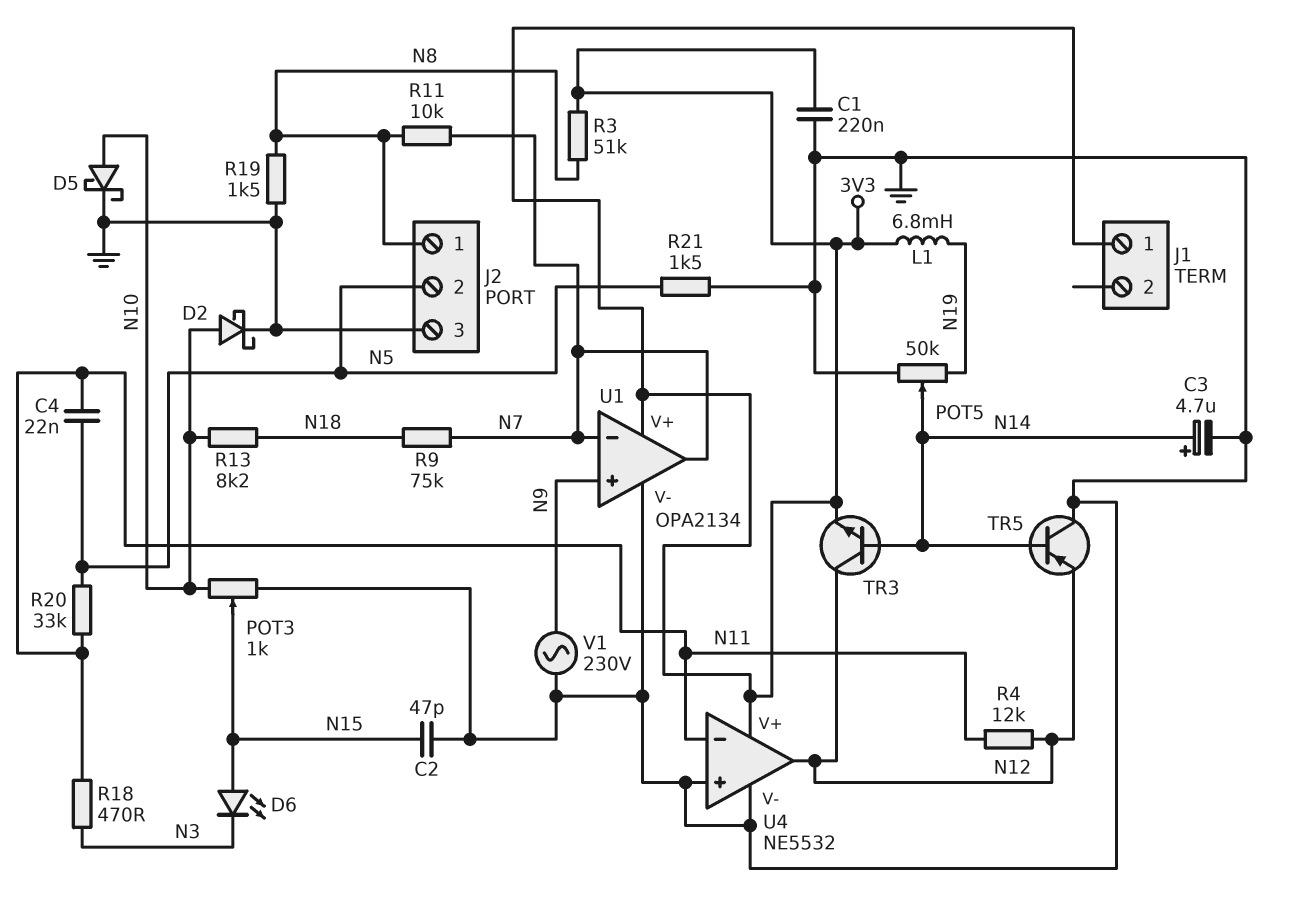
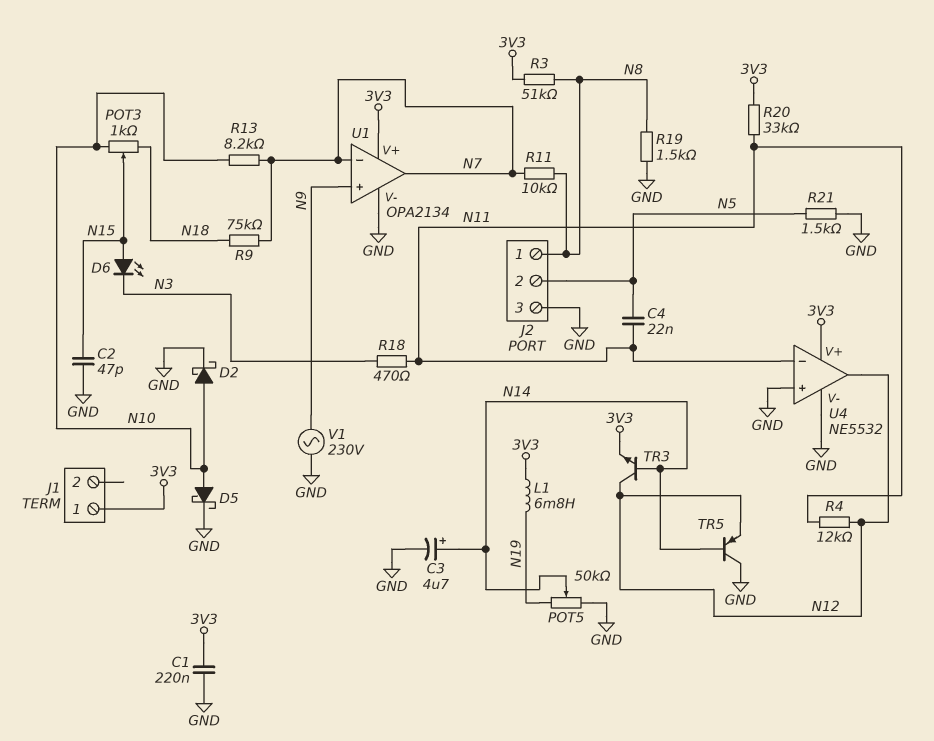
POT3: 1k (GND, N10, wiper N15) -> 1k (N10, N18, wiper N15)
R13: 8.2k (N10, N18) -> 8.2k (N7, N10)
R20: 33k (N5, N11) -> 33k (3V3, N11)

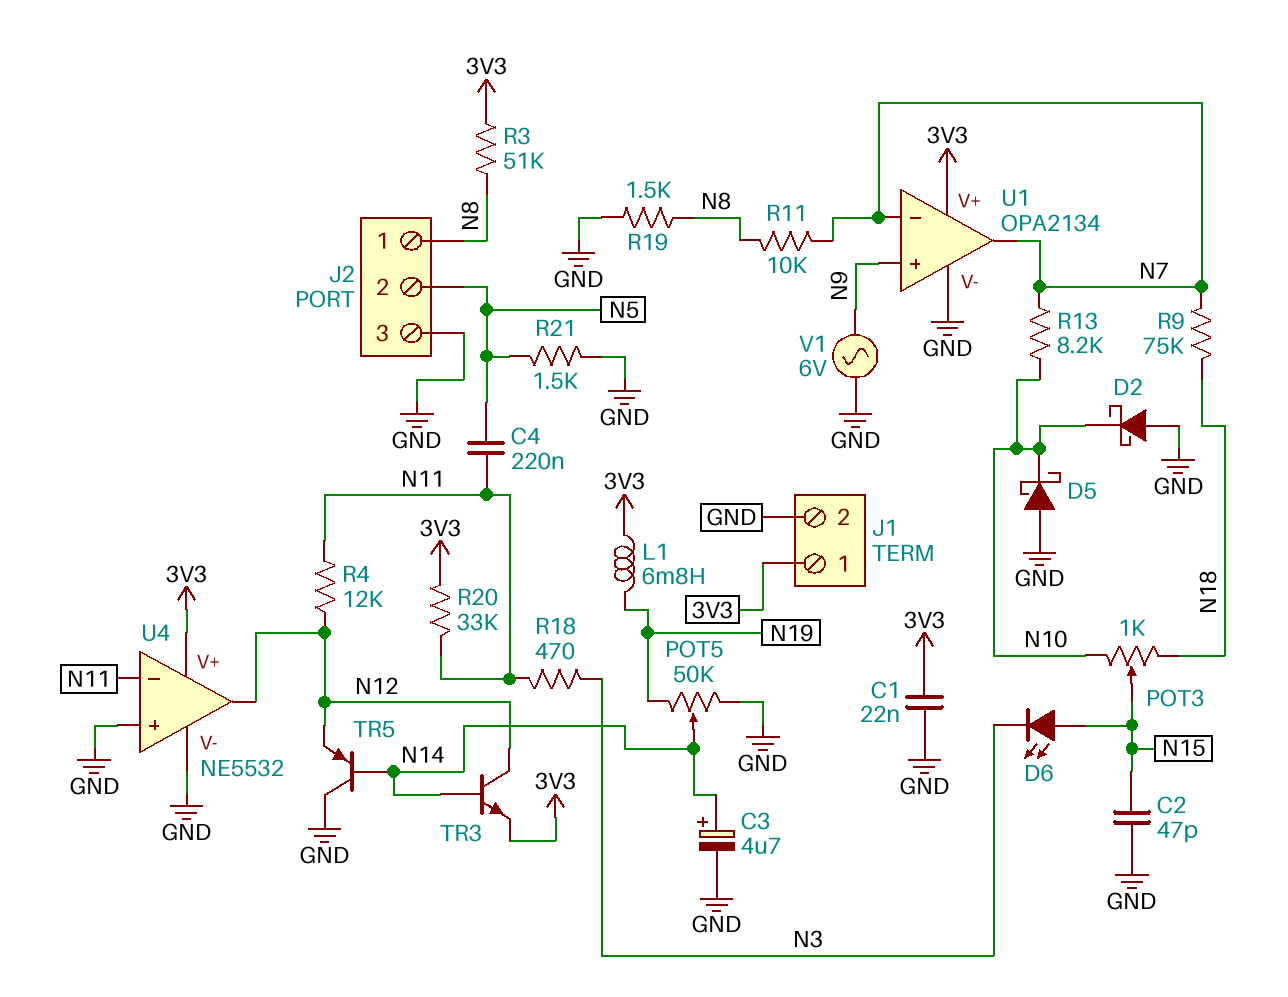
C1: 220nF (3V3, GND) -> 22nF (3V3, GND)
C4: 22nF (N5, N11) -> 220nF (N5, N11)
D2: schottky (A N10, K GND) -> schottky (A GND, K N10)
D5: schottky (A N10, K GND) -> schottky (A GND, K N10)
J1 pin 2: none -> GND
V1: AC 230V (GND, N9) -> AC 6V (GND, N9)

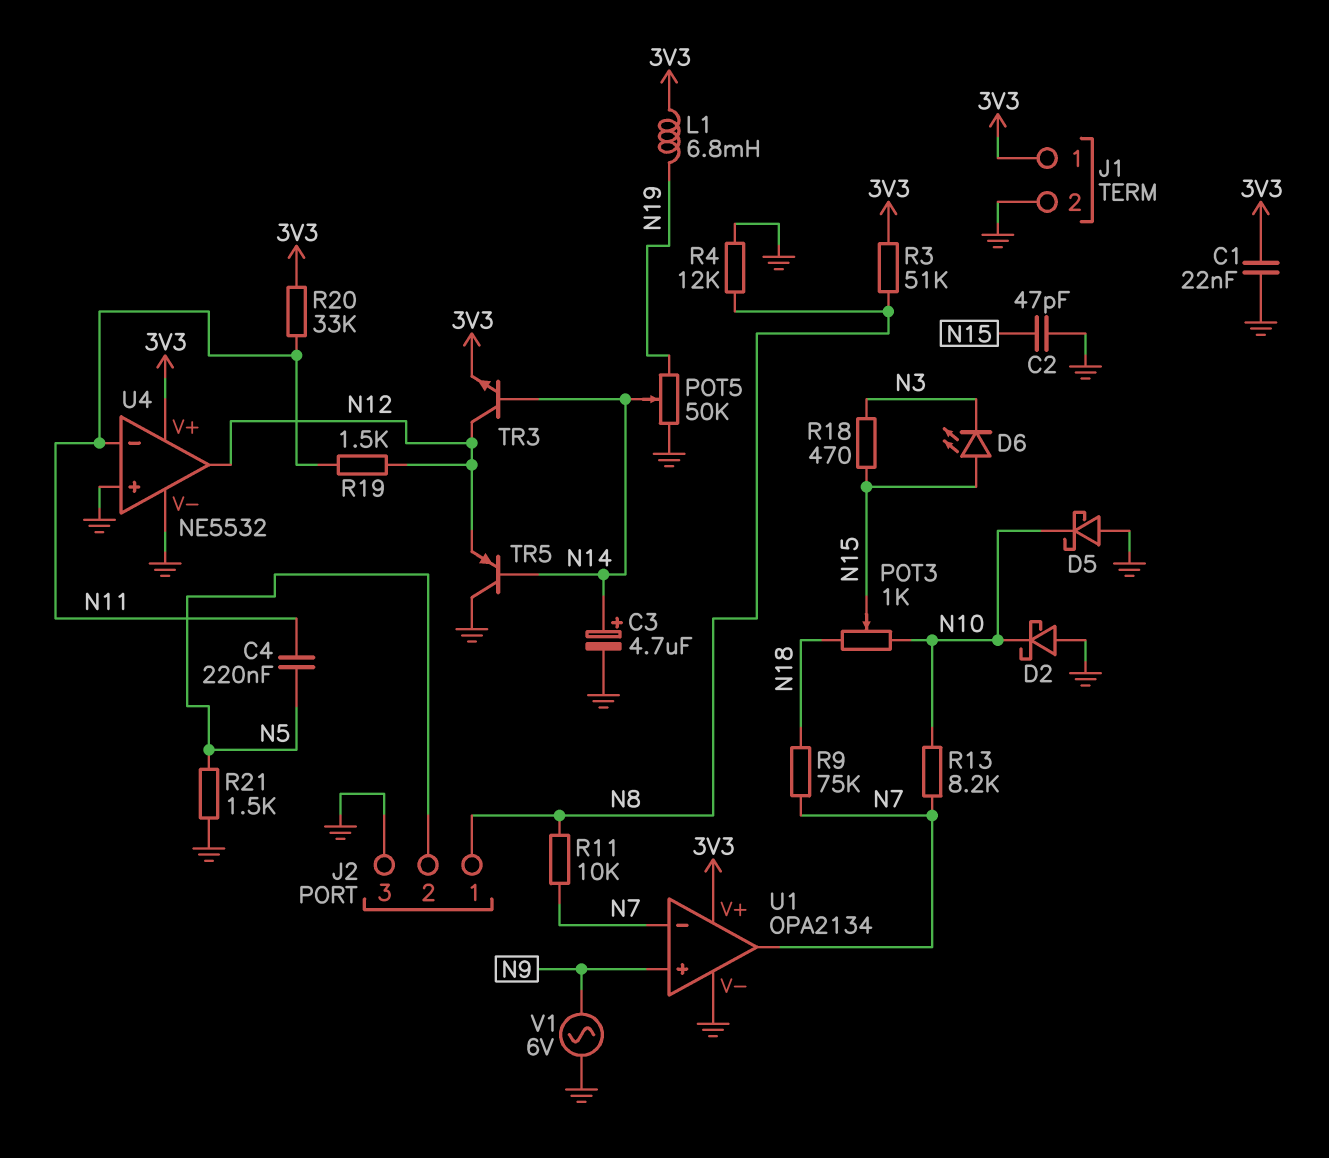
R4: 12k (N11, N12) -> 12k (GND, N8)
R18: 470 (N3, N11) -> 470 (N3, N15)
R19: 1.5k (GND, N8) -> 1.5k (N11, N12)

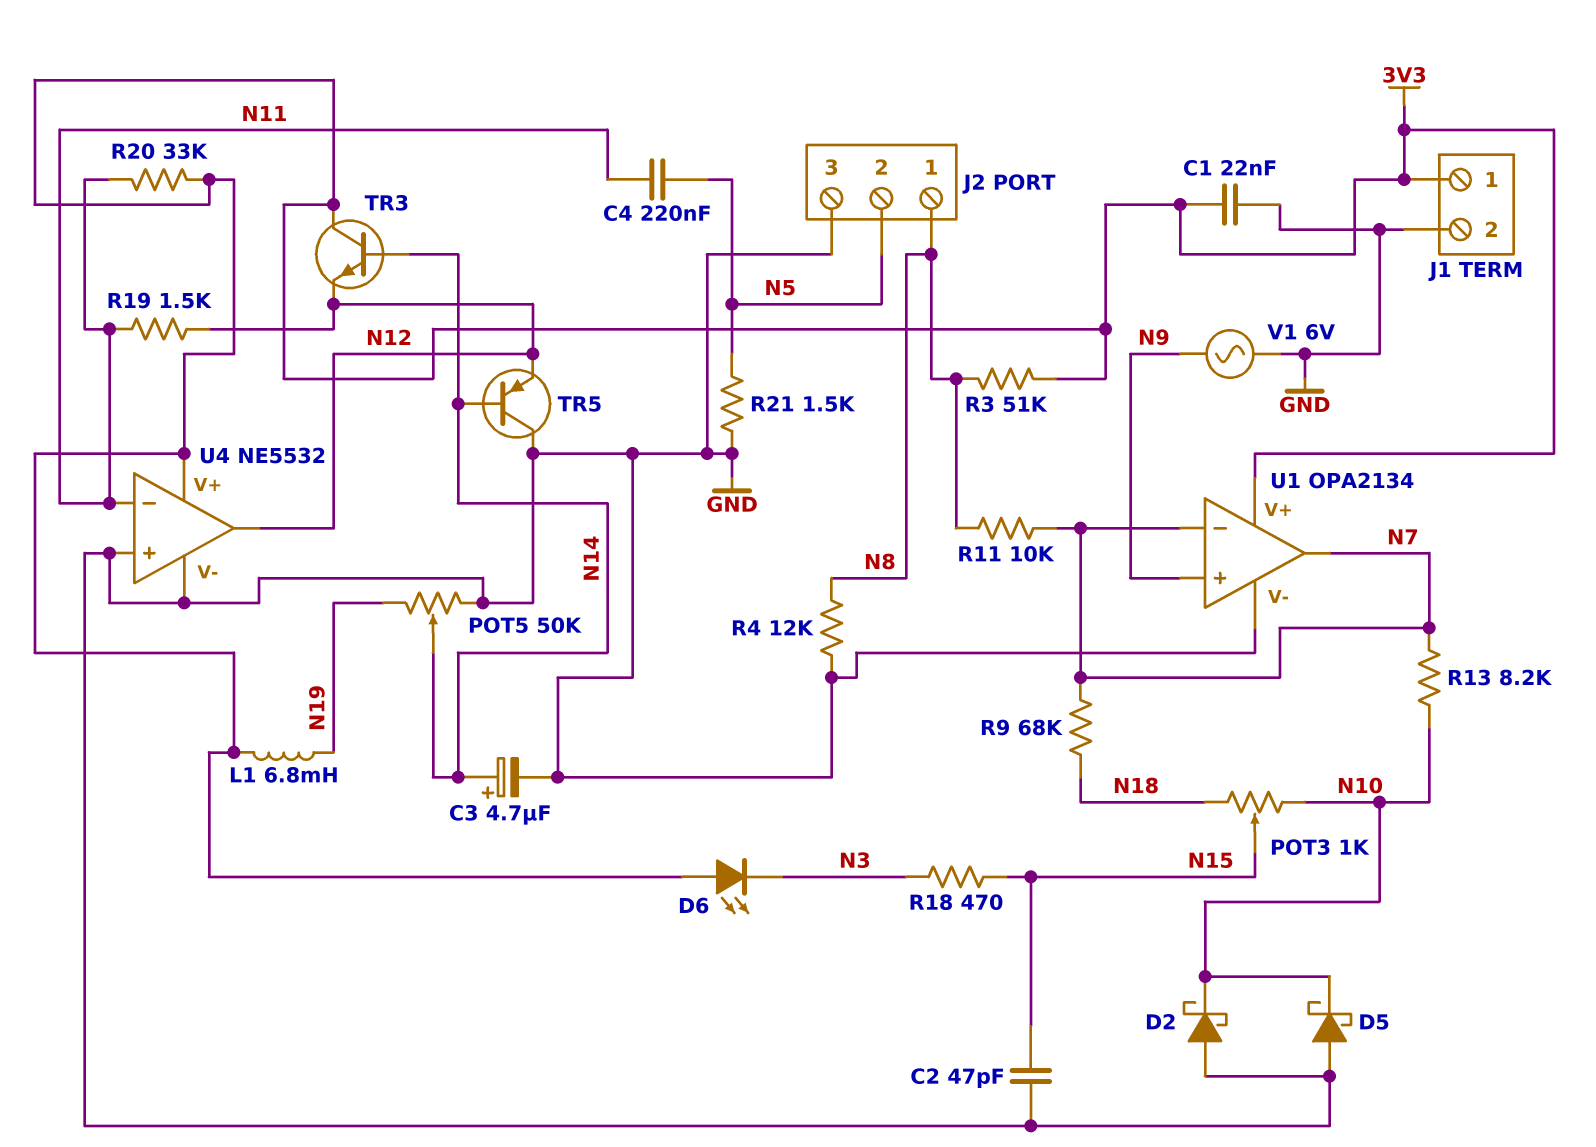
D6: LED (A N15, K N3) -> LED (A 3V3, K N3)
R9: 75k (N7, N18) -> 68k (N7, N18)
TR3: NPN (B N14, C N12, E 3V3) -> NPN (B N14, C 3V3, E N12)

